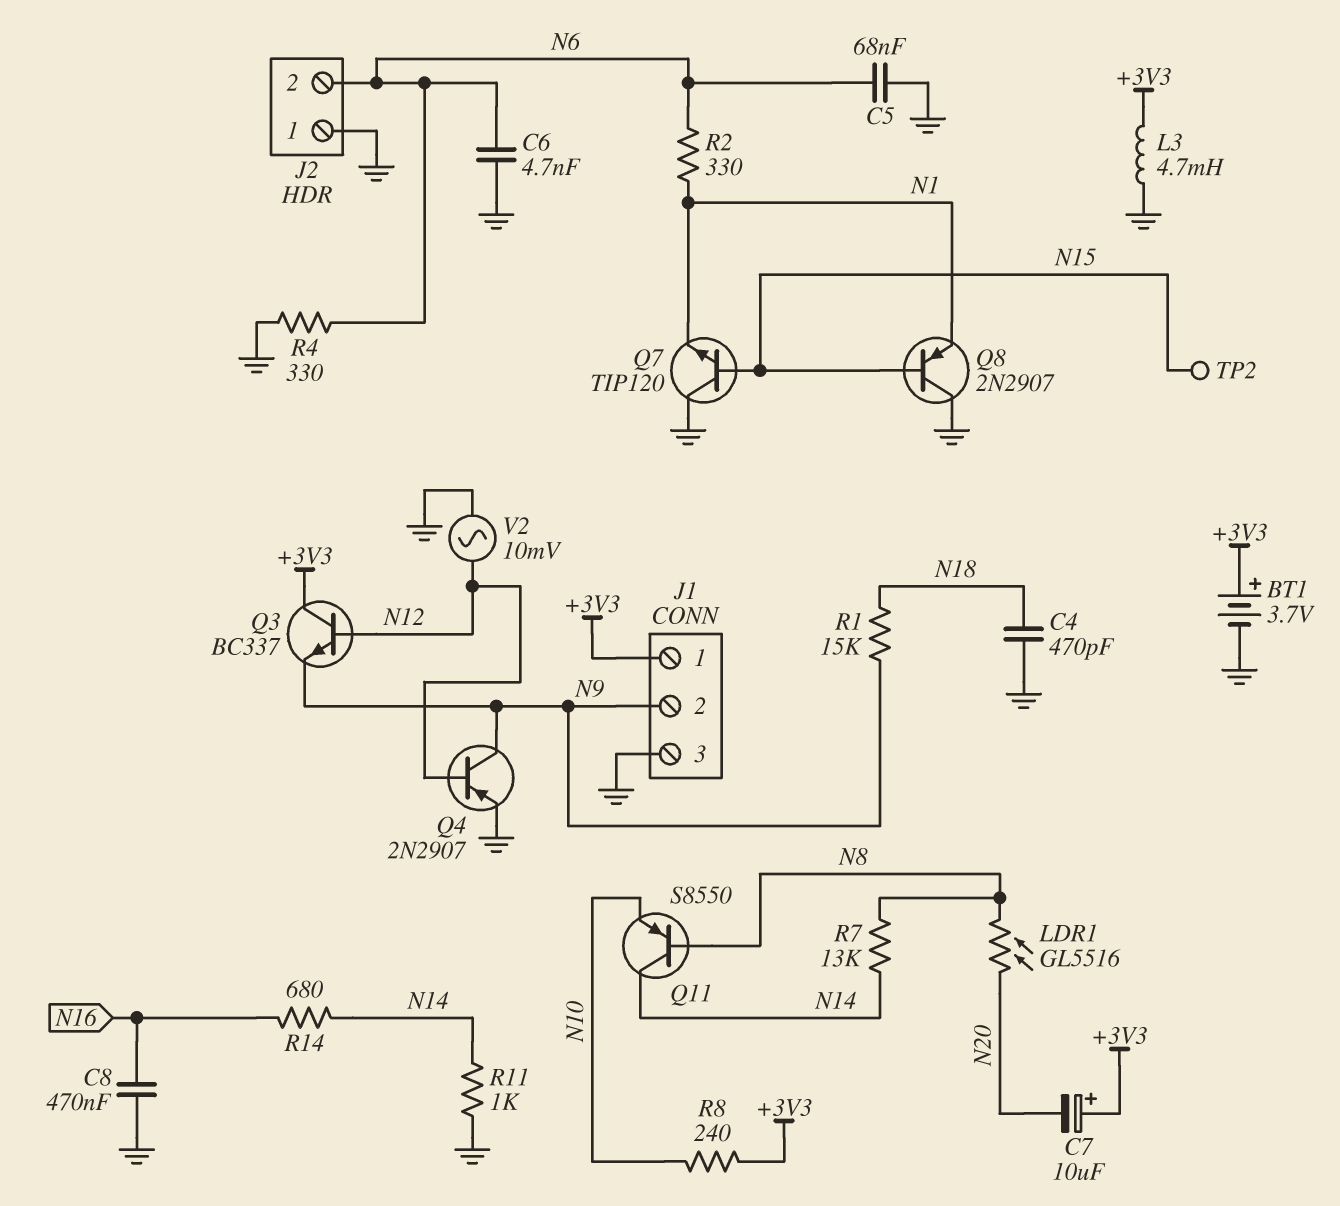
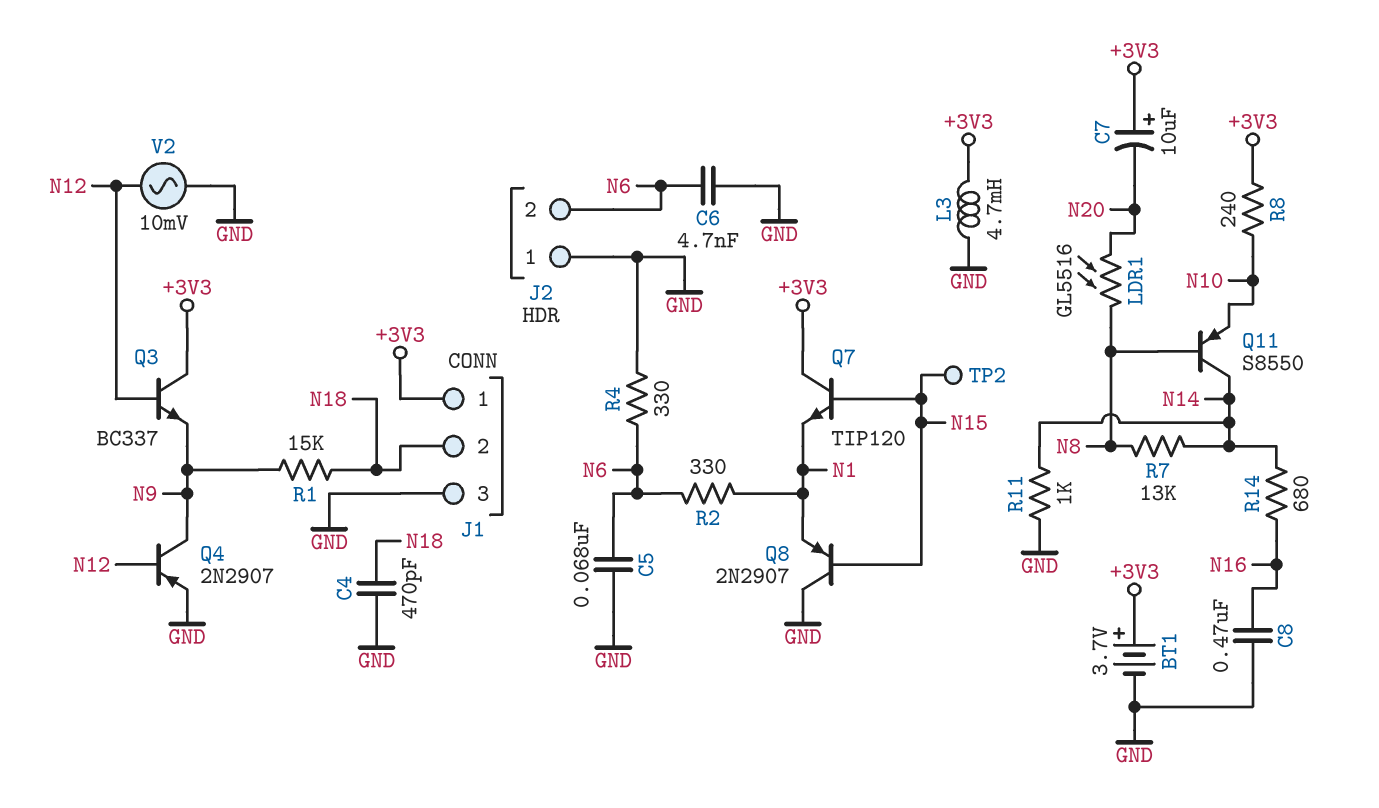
J1 pin 2: N9 -> N18
Q7: NPN TIP120 (B N15, C GND, E N1) -> NPN TIP120 (B N15, C +3V3, E N1)

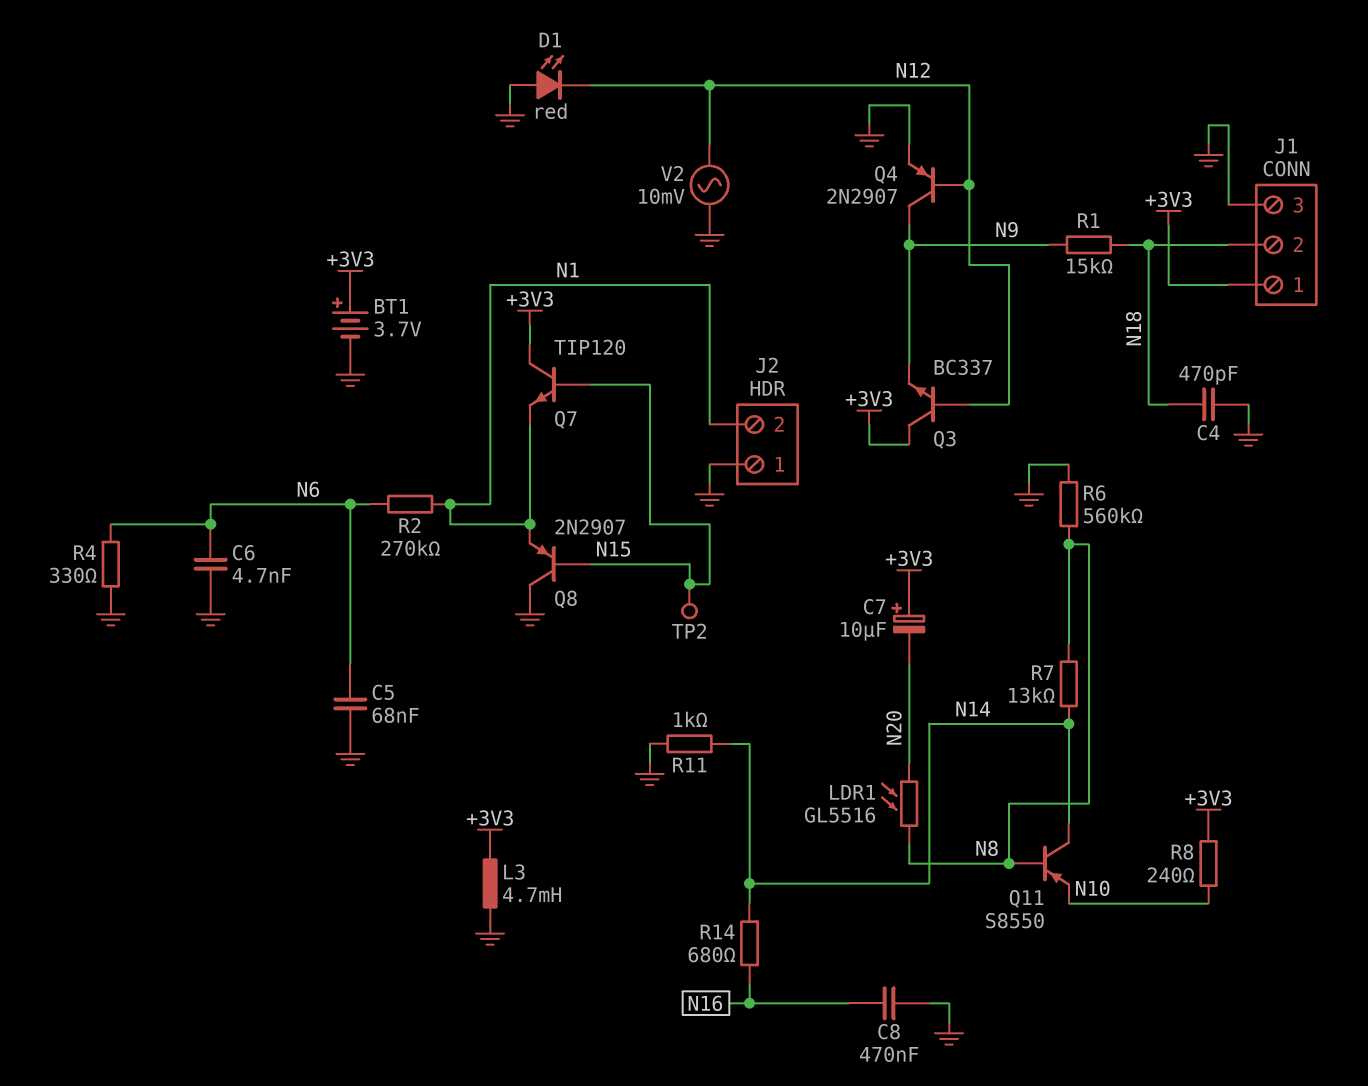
D1: none -> LED red (A GND, K N12)
J2 pin 2: N6 -> N1
R2: 330 (N1, N6) -> 270k (N1, N6)
R6: none -> 560k (GND, N8)

